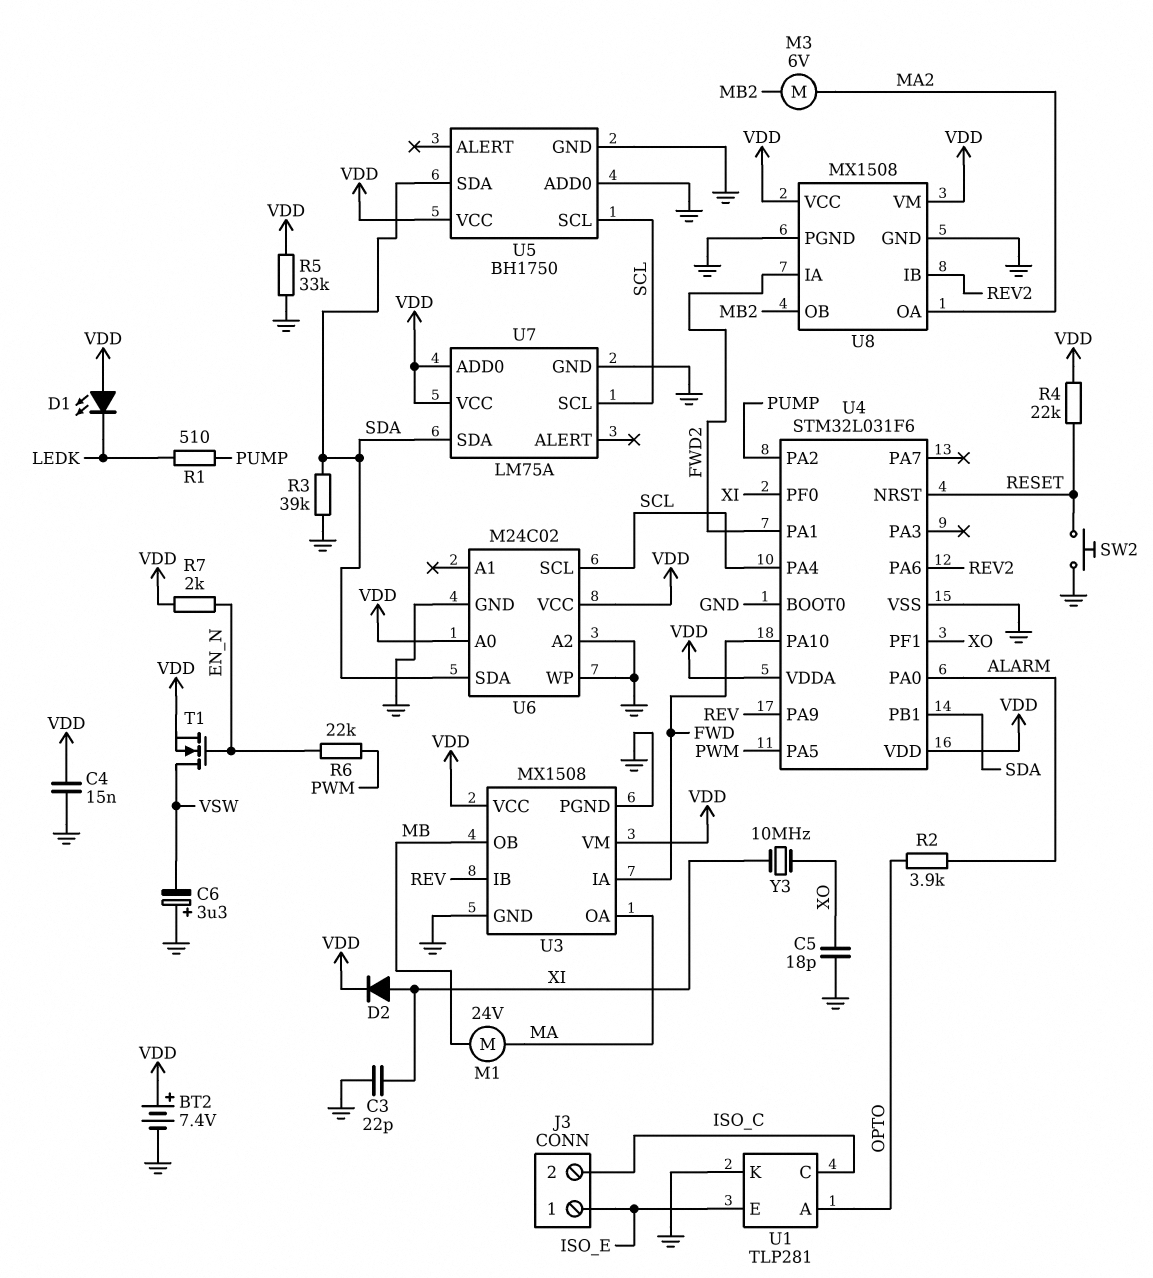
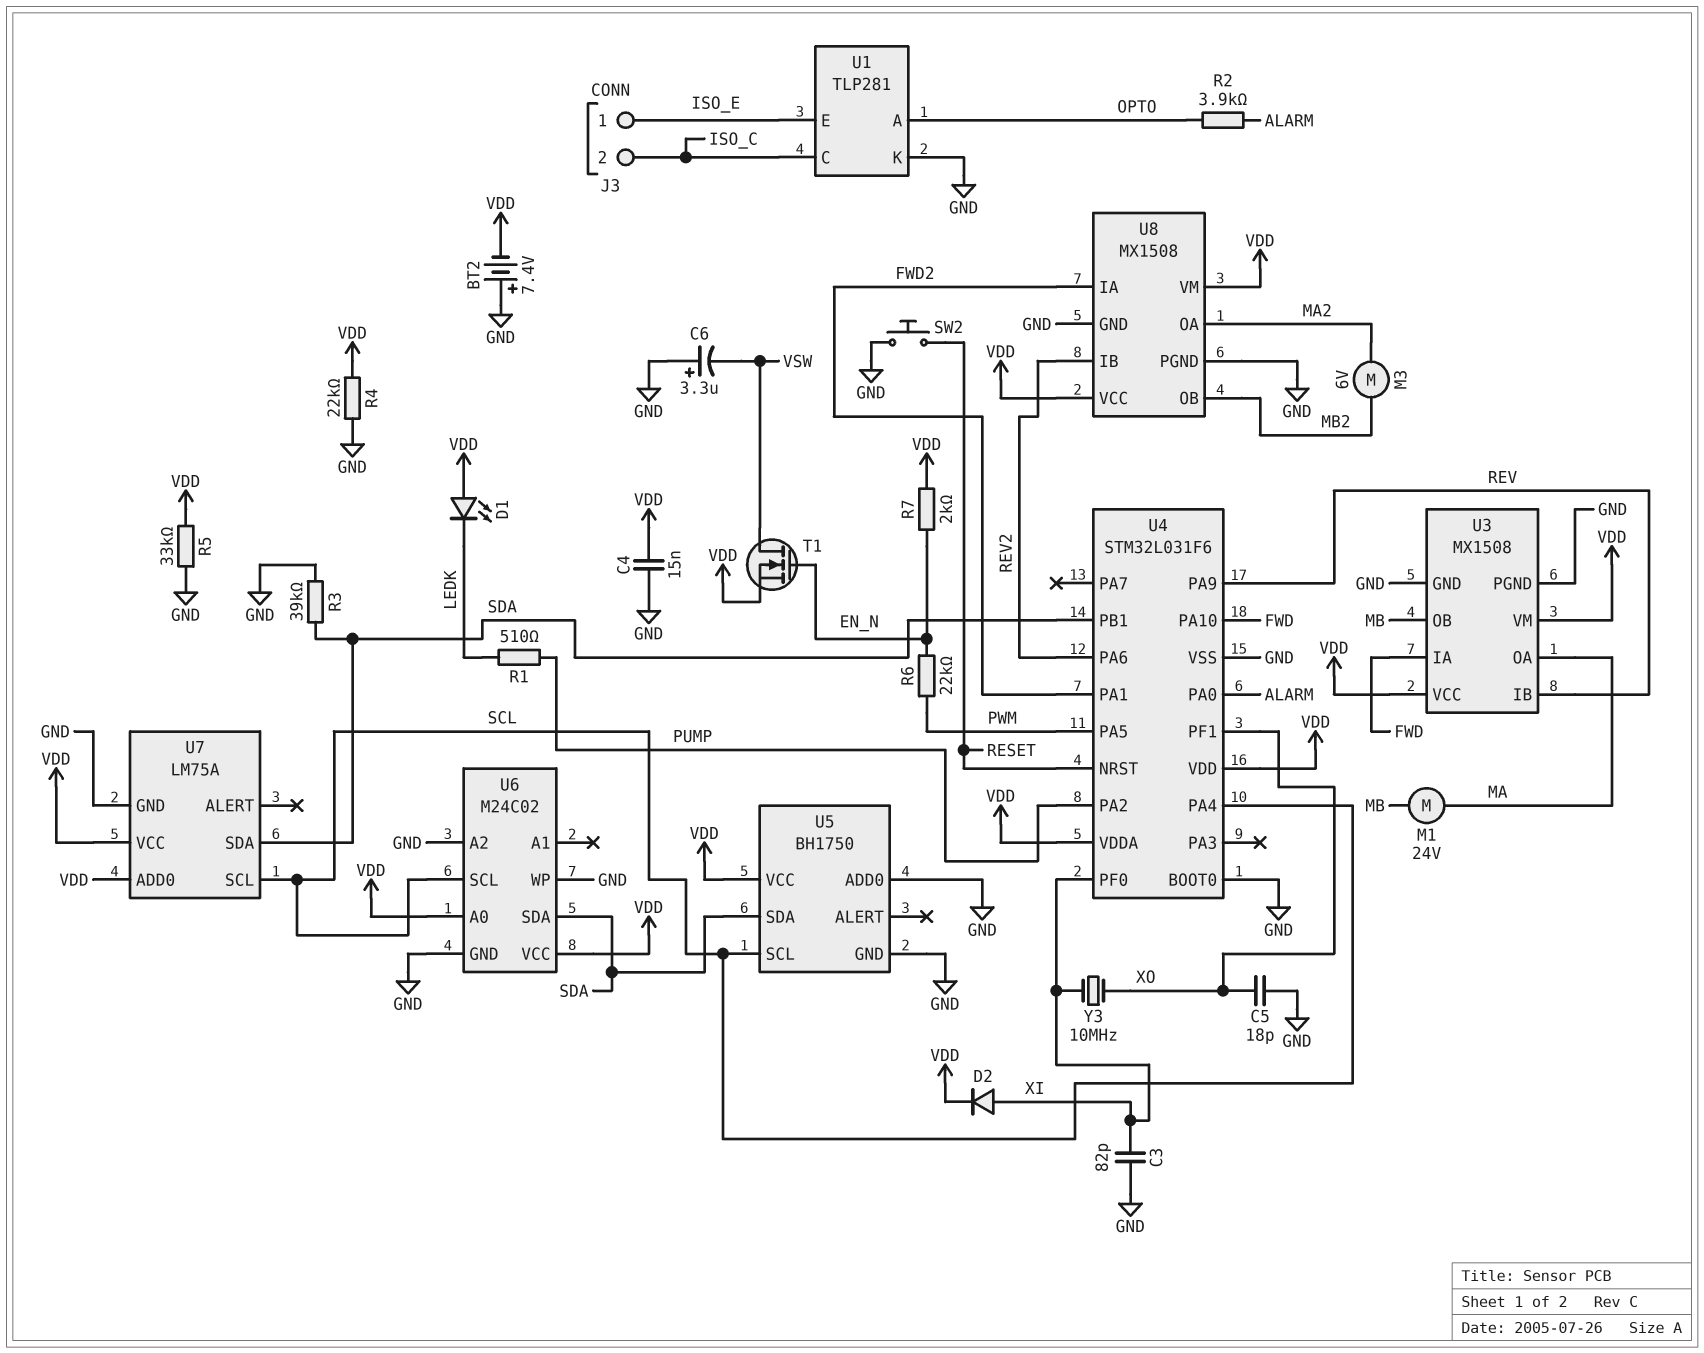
BT2: 7.4V (plus VDD, minus GND) -> 7.4V (plus GND, minus VDD)
C3: 22pF (GND, XI) -> 82pF (GND, XI)
R4: 22k (RESET, VDD) -> 22k (GND, VDD)

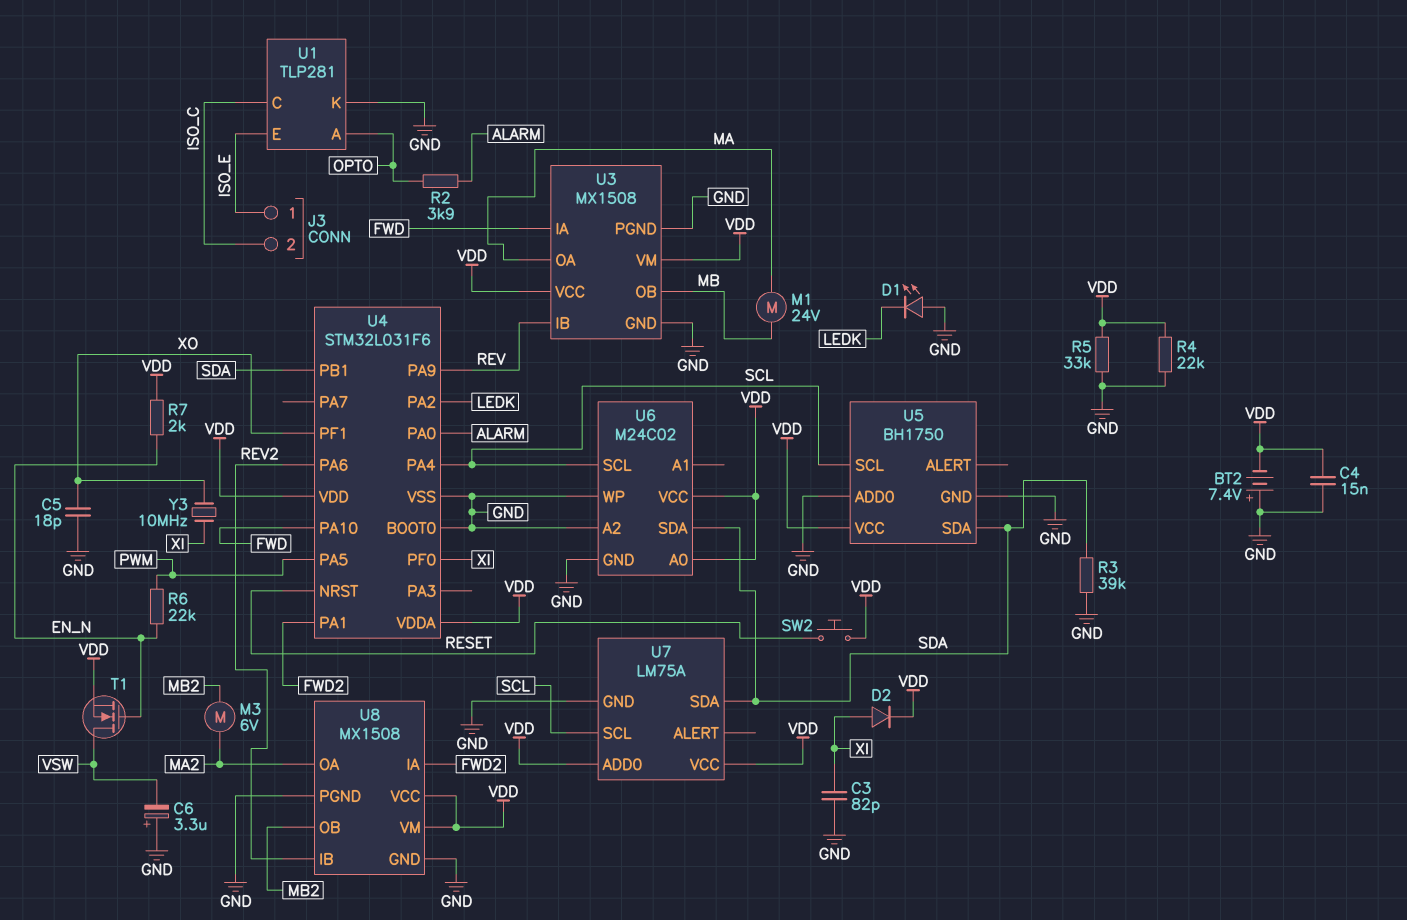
D1: LED (A VDD, K LEDK) -> LED (A GND, K LEDK)
R1: 510 (LEDK, PUMP) -> none
SW2: button (GND, RESET) -> button (RESET, VDD)
U4 pin PA2: PUMP -> LEDK

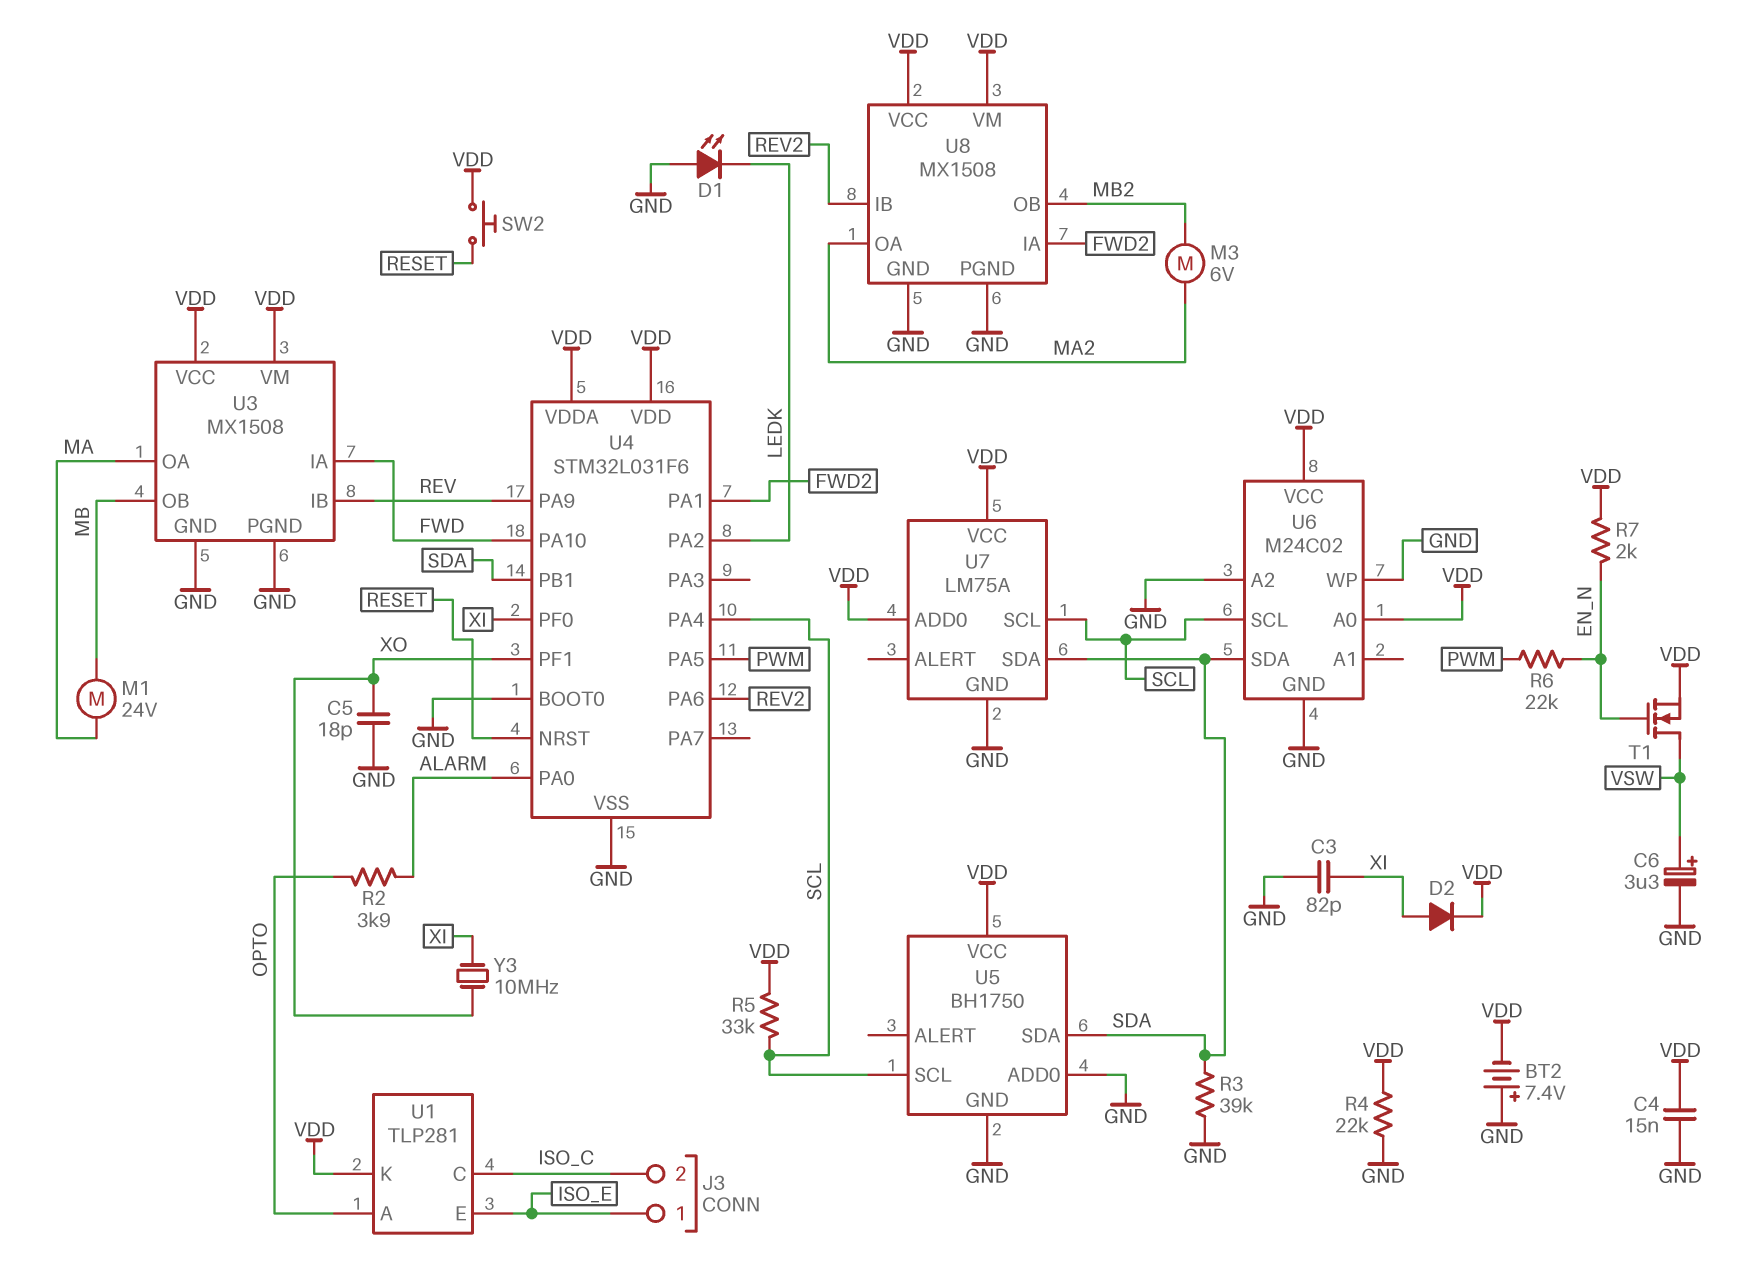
C6: 3.3uF (plus GND, minus VSW) -> 3.3uF (plus VSW, minus GND)
R5: 33k (GND, VDD) -> 33k (SCL, VDD)
U1 pin K: GND -> VDD

